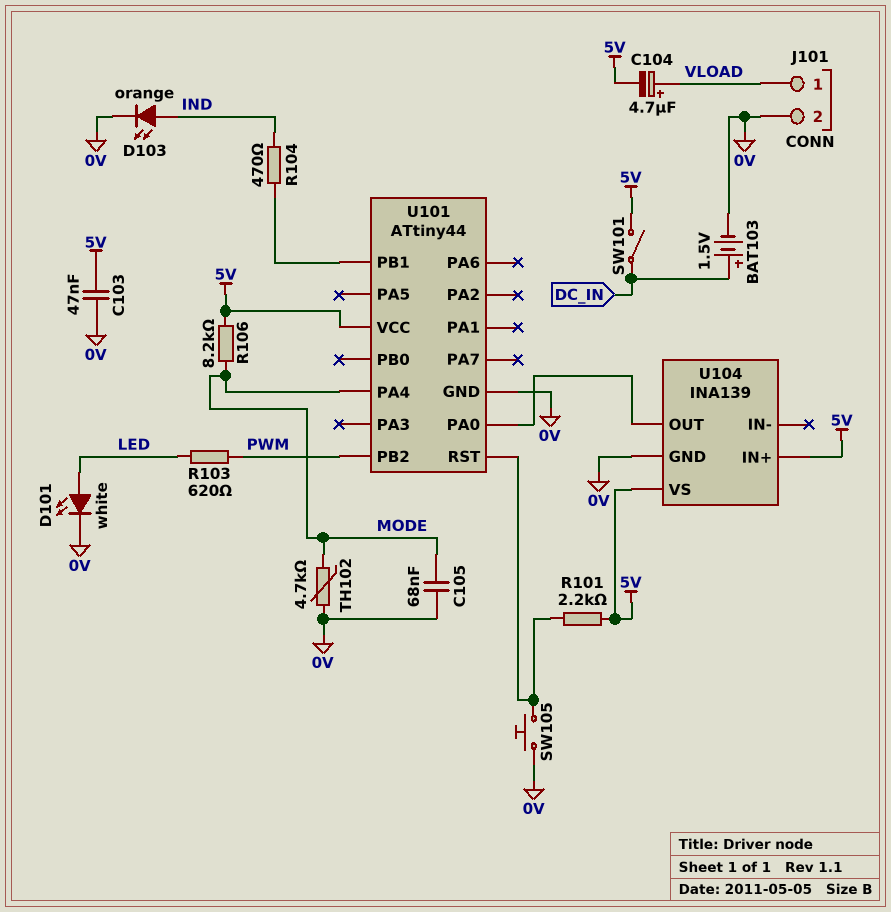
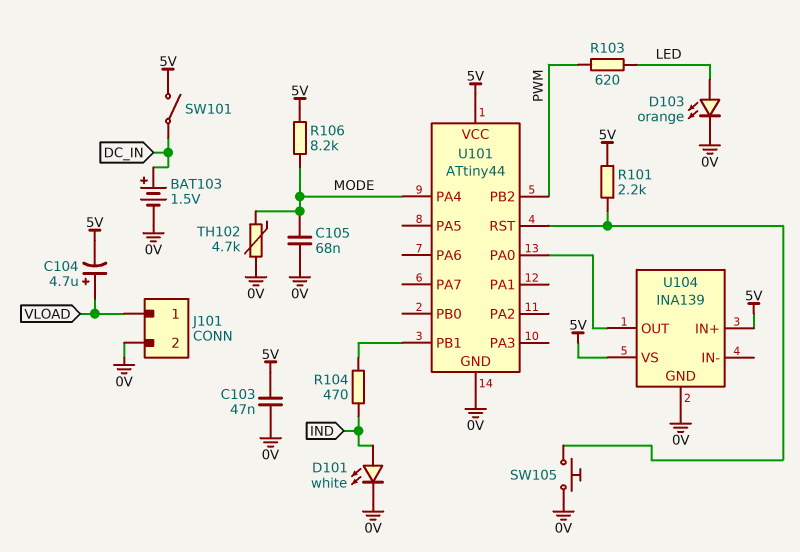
D101: LED white (A LED, K 0V) -> LED white (A IND, K 0V)
D103: LED orange (A IND, K 0V) -> LED orange (A LED, K 0V)

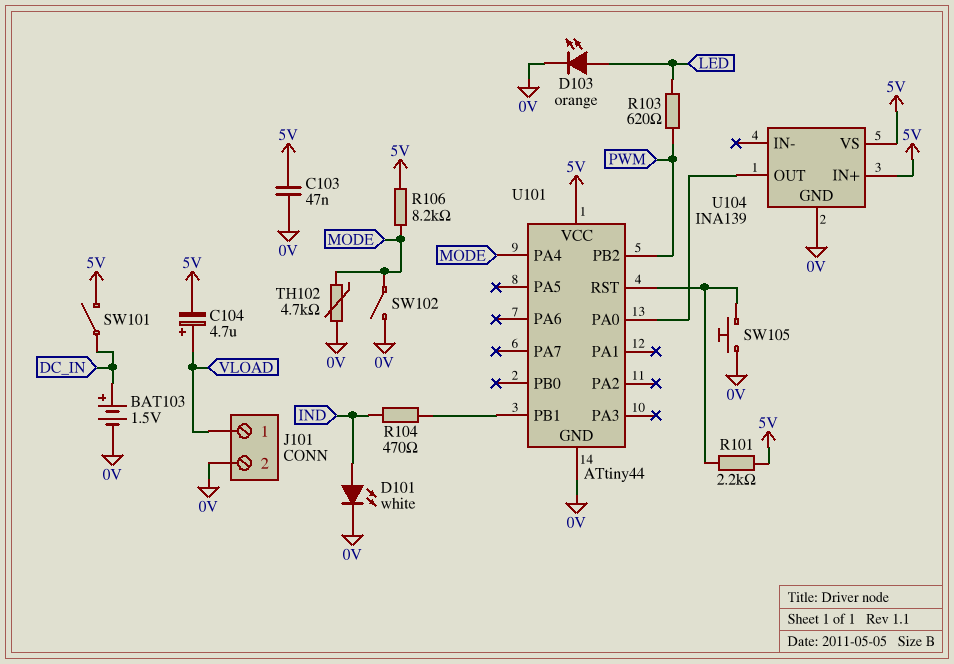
C105: 68nF (0V, MODE) -> none
SW102: none -> switch (0V, MODE)

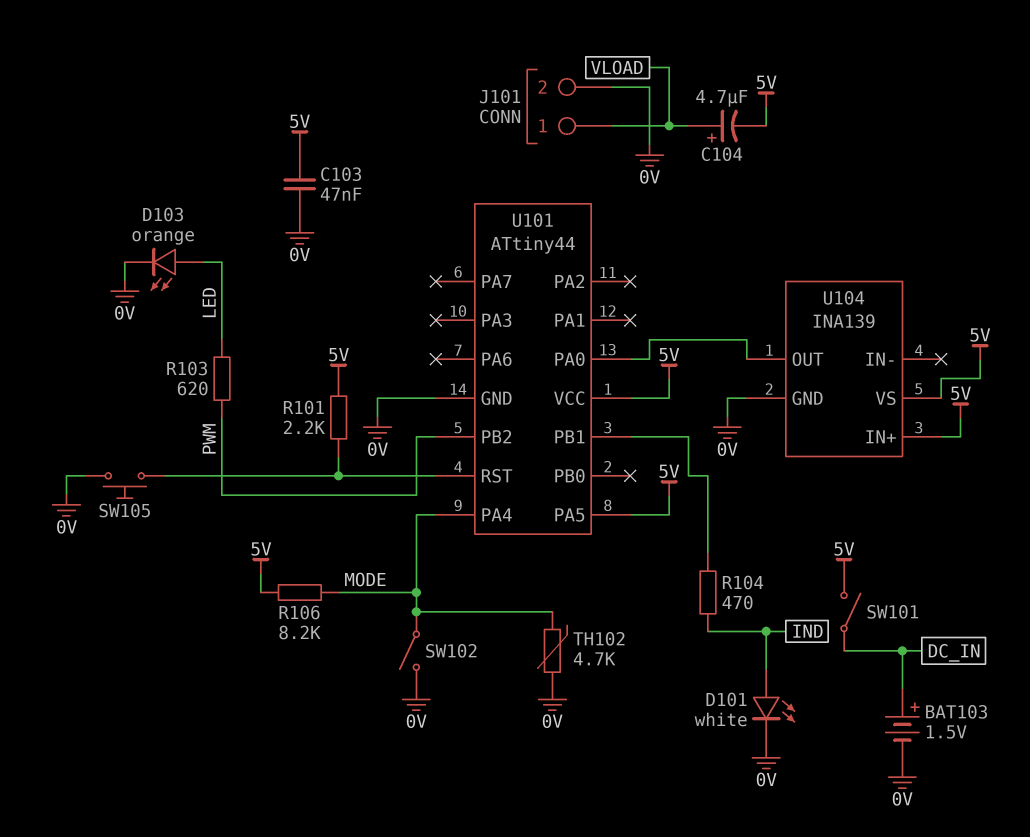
U101 pin PA5: none -> 5V

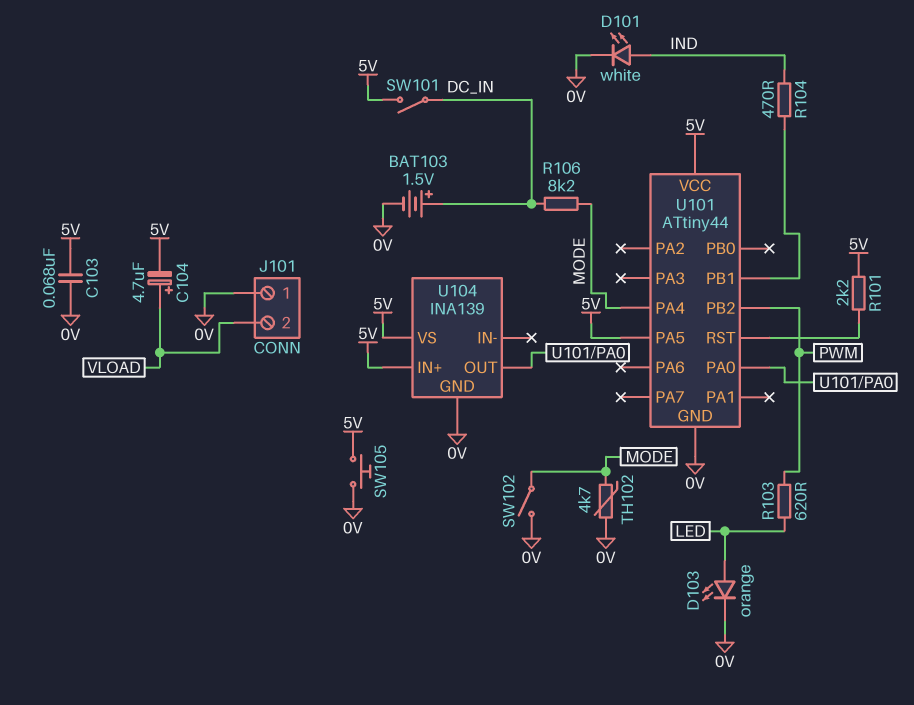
C103: 47nF (0V, 5V) -> 68nF (0V, 5V)
J101 pin 1: VLOAD -> 0V
J101 pin 2: 0V -> VLOAD
R106: 8.2k (5V, MODE) -> 8.2k (DC_IN, MODE)
SW105: button (0V, U101/RST) -> button (0V, 5V)

